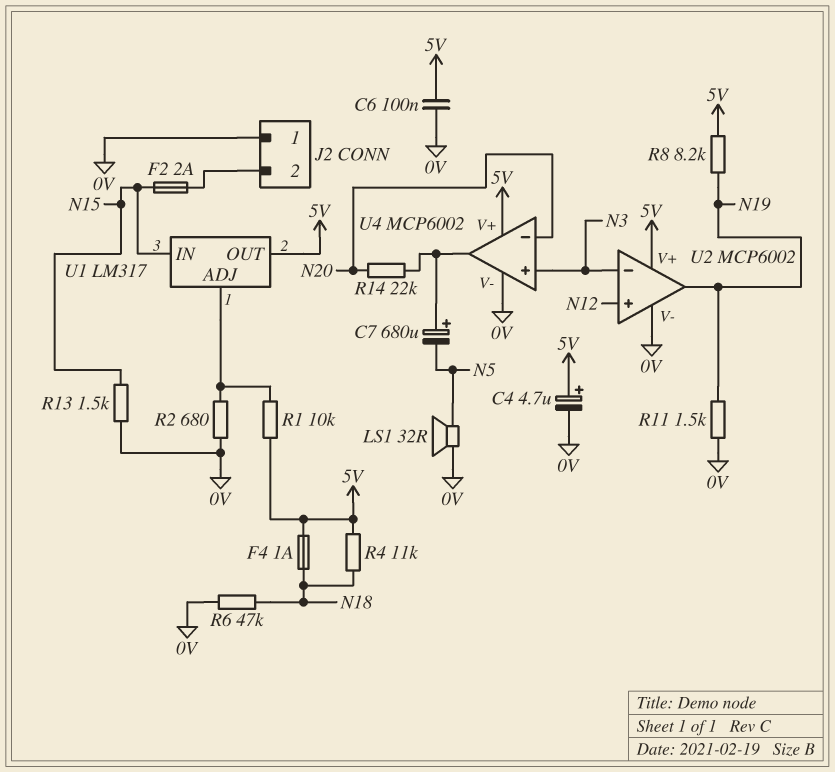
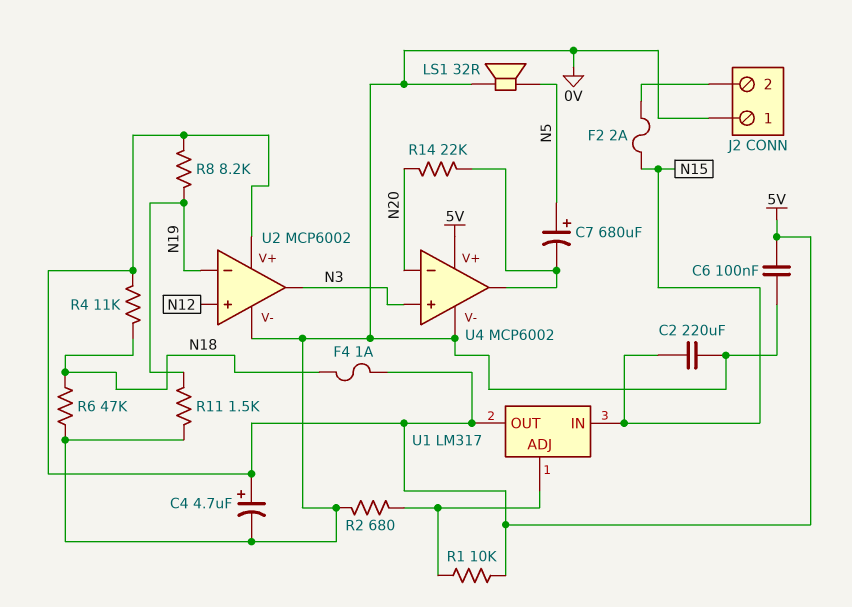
C2: none -> 220uF (0V, N15)
C7: 680uF (plus U4/out, minus N5) -> 680uF (plus N5, minus U4/out)
R13: 1.5k (0V, N15) -> none
U2 pin in-: N3 -> N19
U2 pin out: N19 -> N3

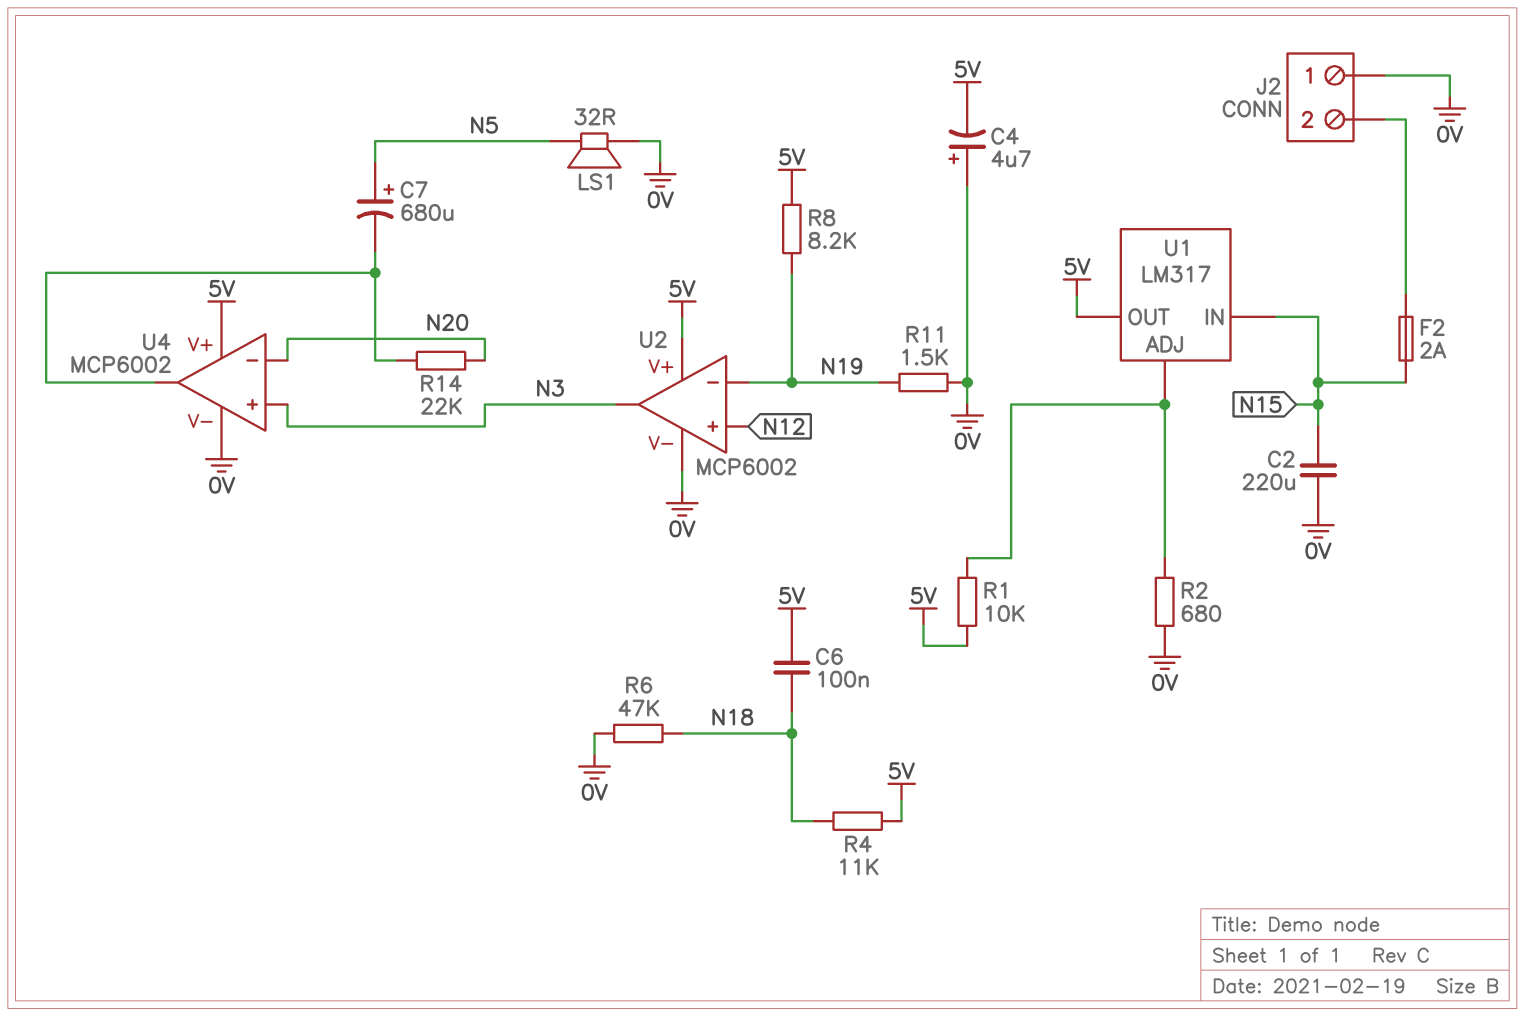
C4: 4.7uF (plus 5V, minus 0V) -> 4.7uF (plus 0V, minus 5V)
C6: 100nF (0V, 5V) -> 100nF (5V, N18)
F4: 1A (5V, N18) -> none

